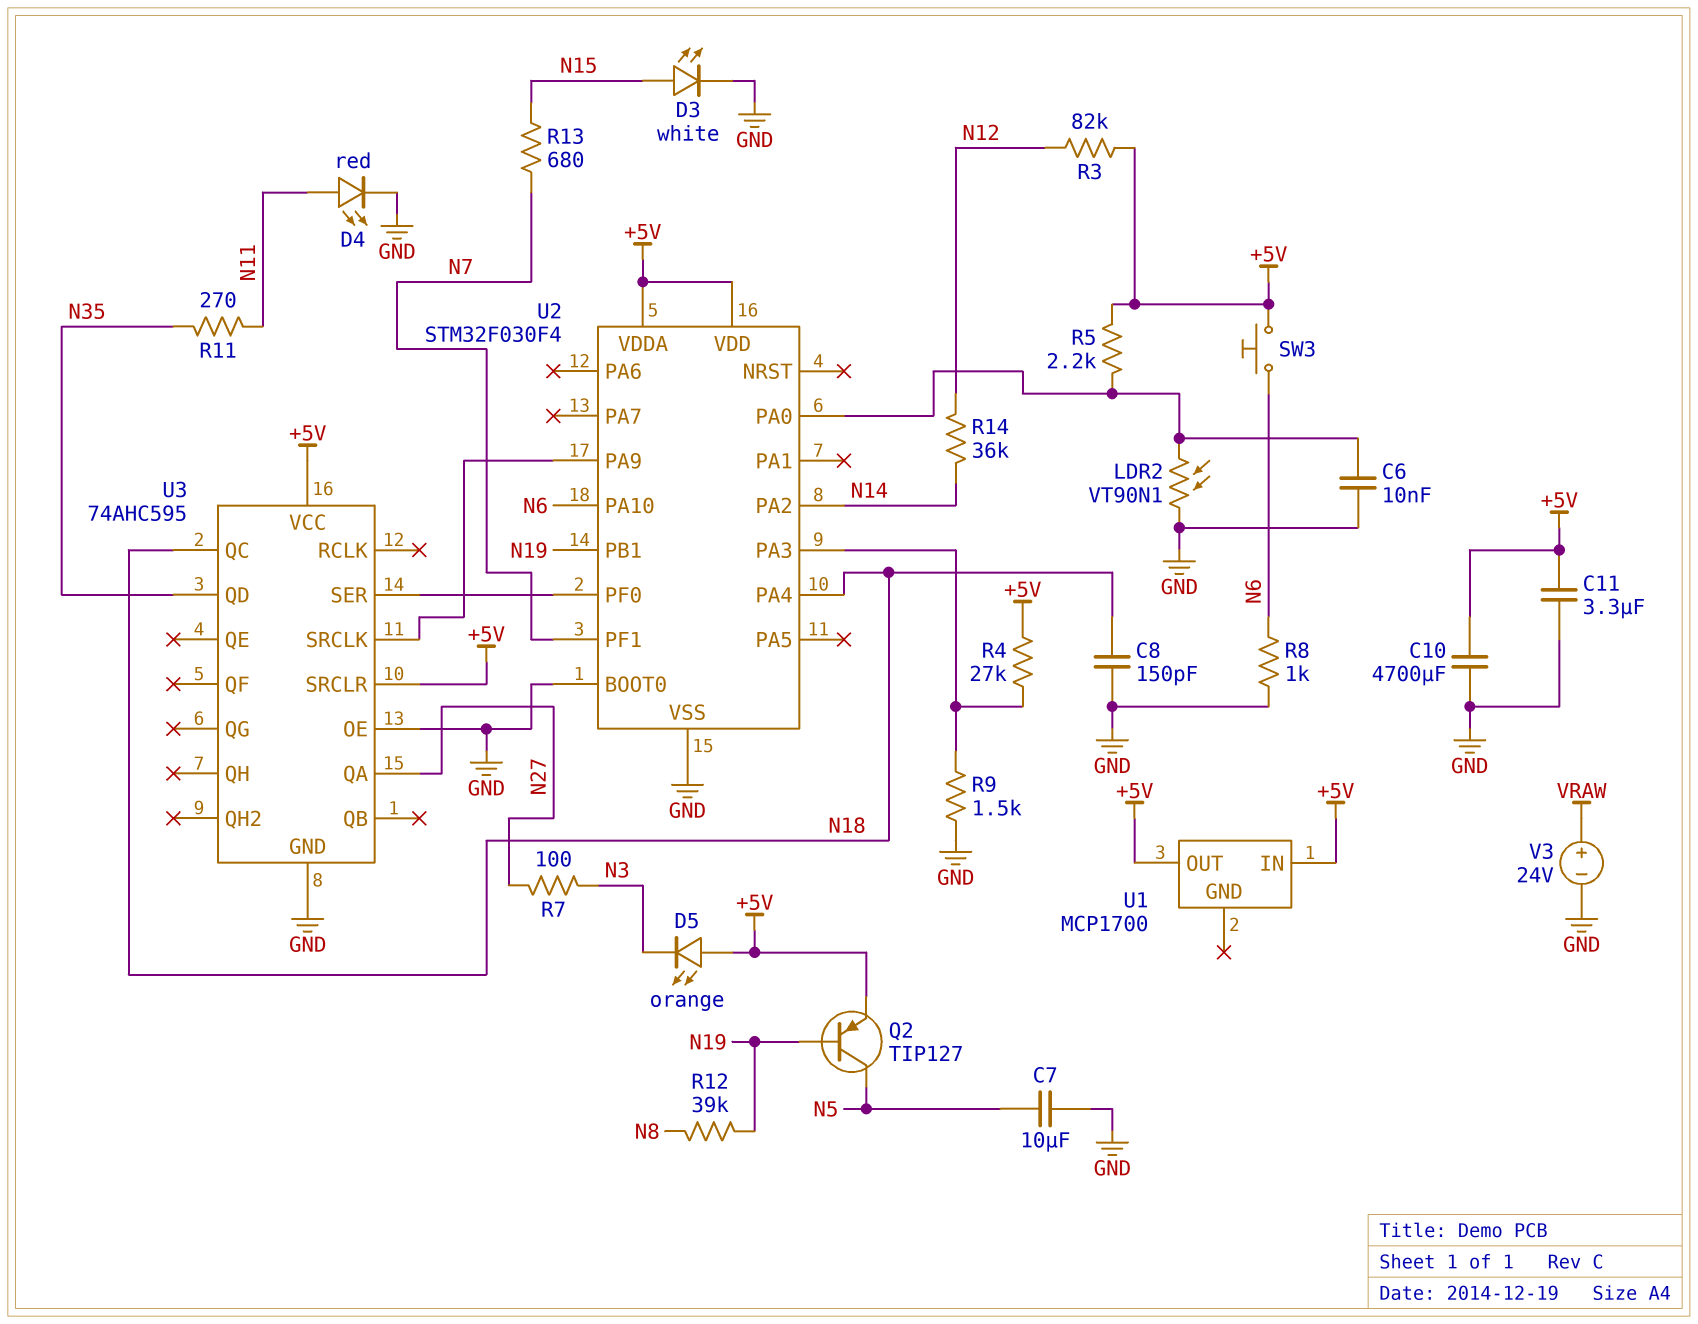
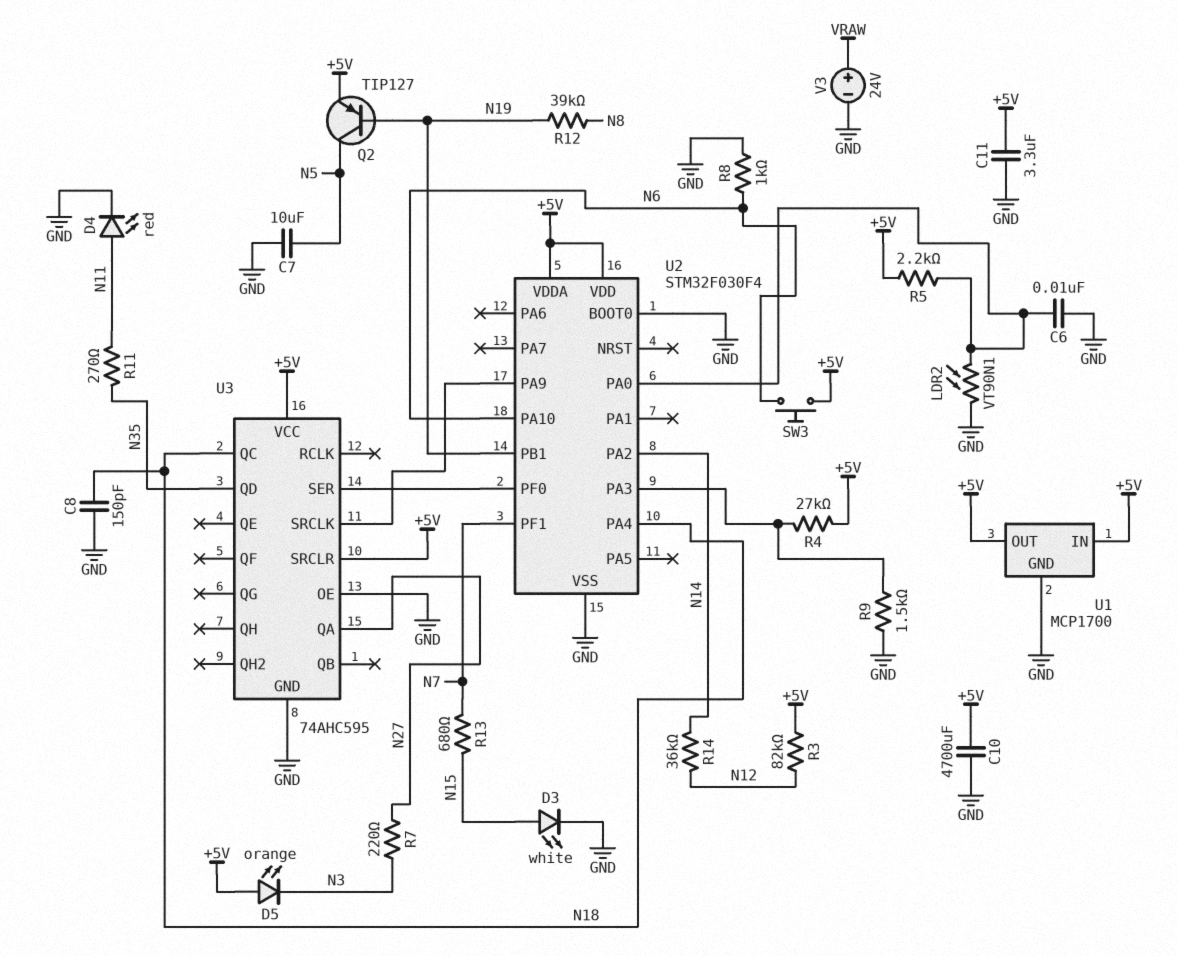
R7: 100 (N3, N27) -> 220 (N3, N27)
U1 pin GND: none -> GND

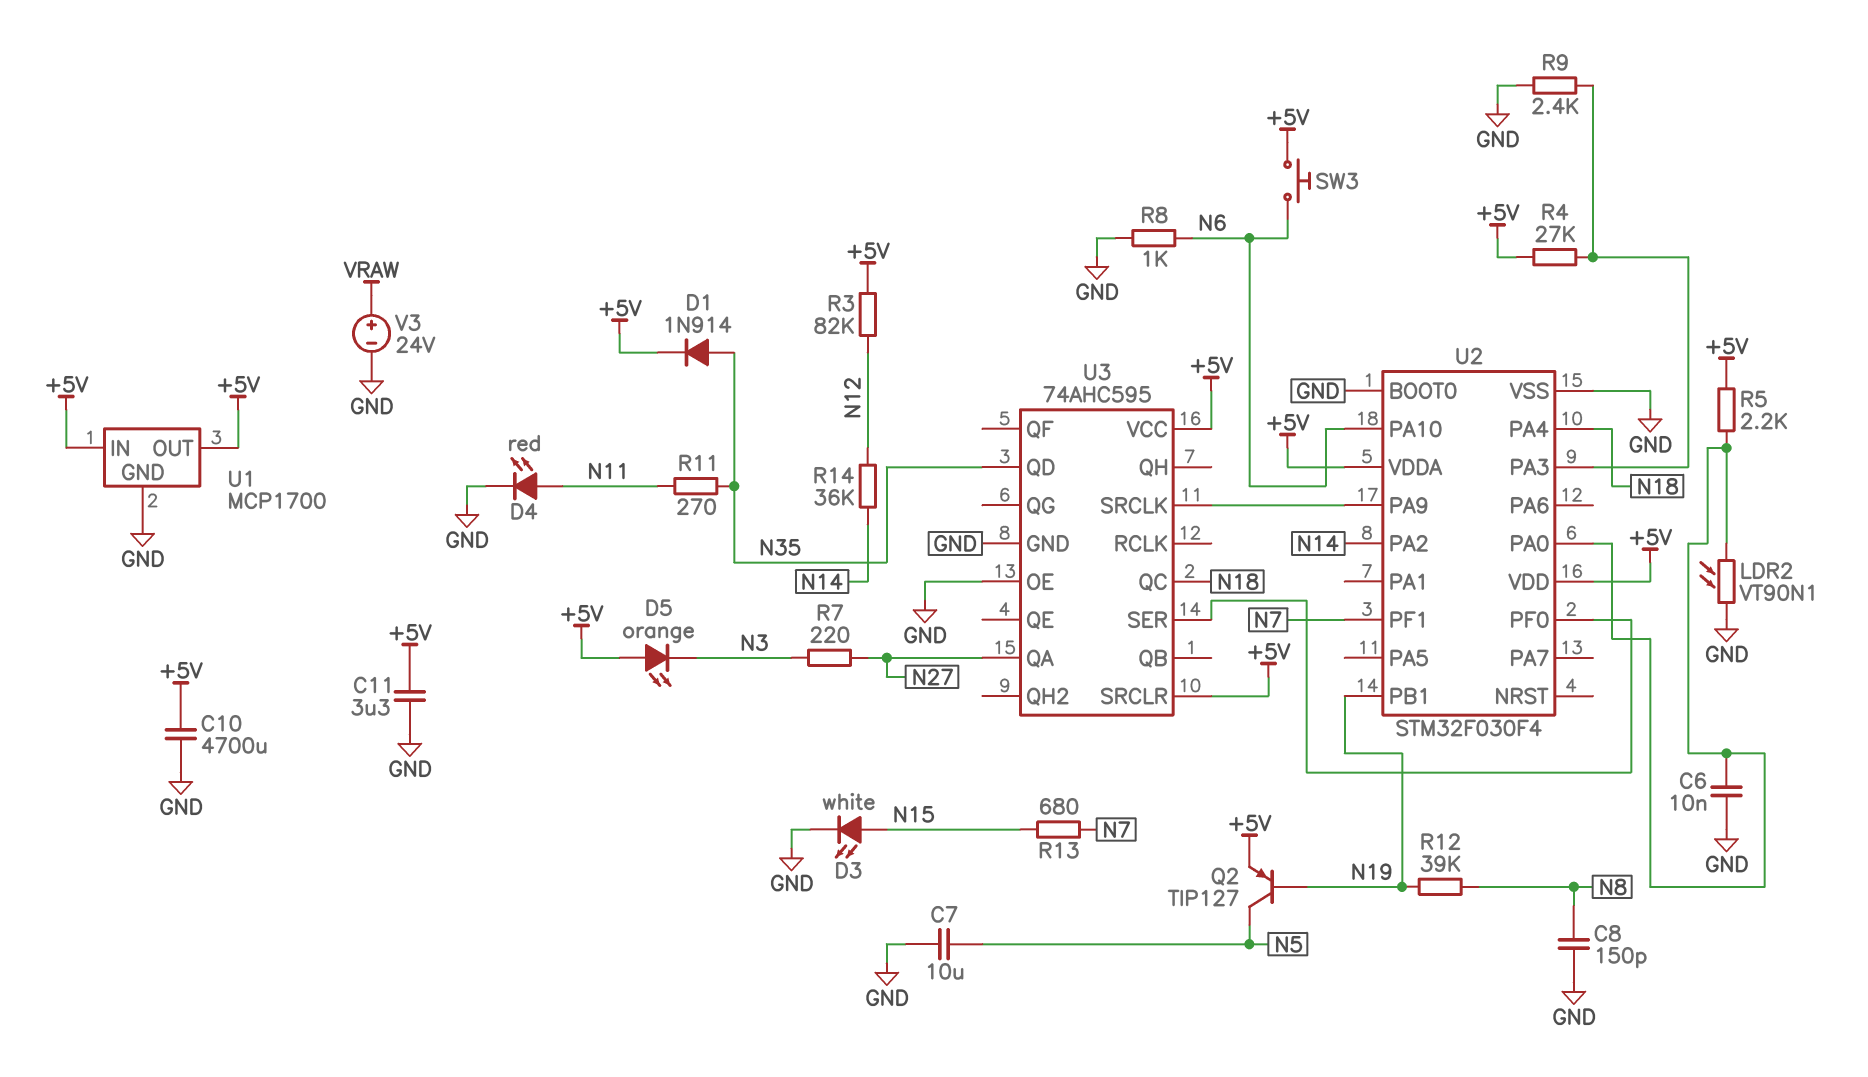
C8: 150pF (GND, N18) -> 150pF (GND, N8)
D1: none -> diode 1N914 (A N35, K +5V)
R9: 1.5k (GND, U2/PA3) -> 2.4k (GND, U2/PA3)

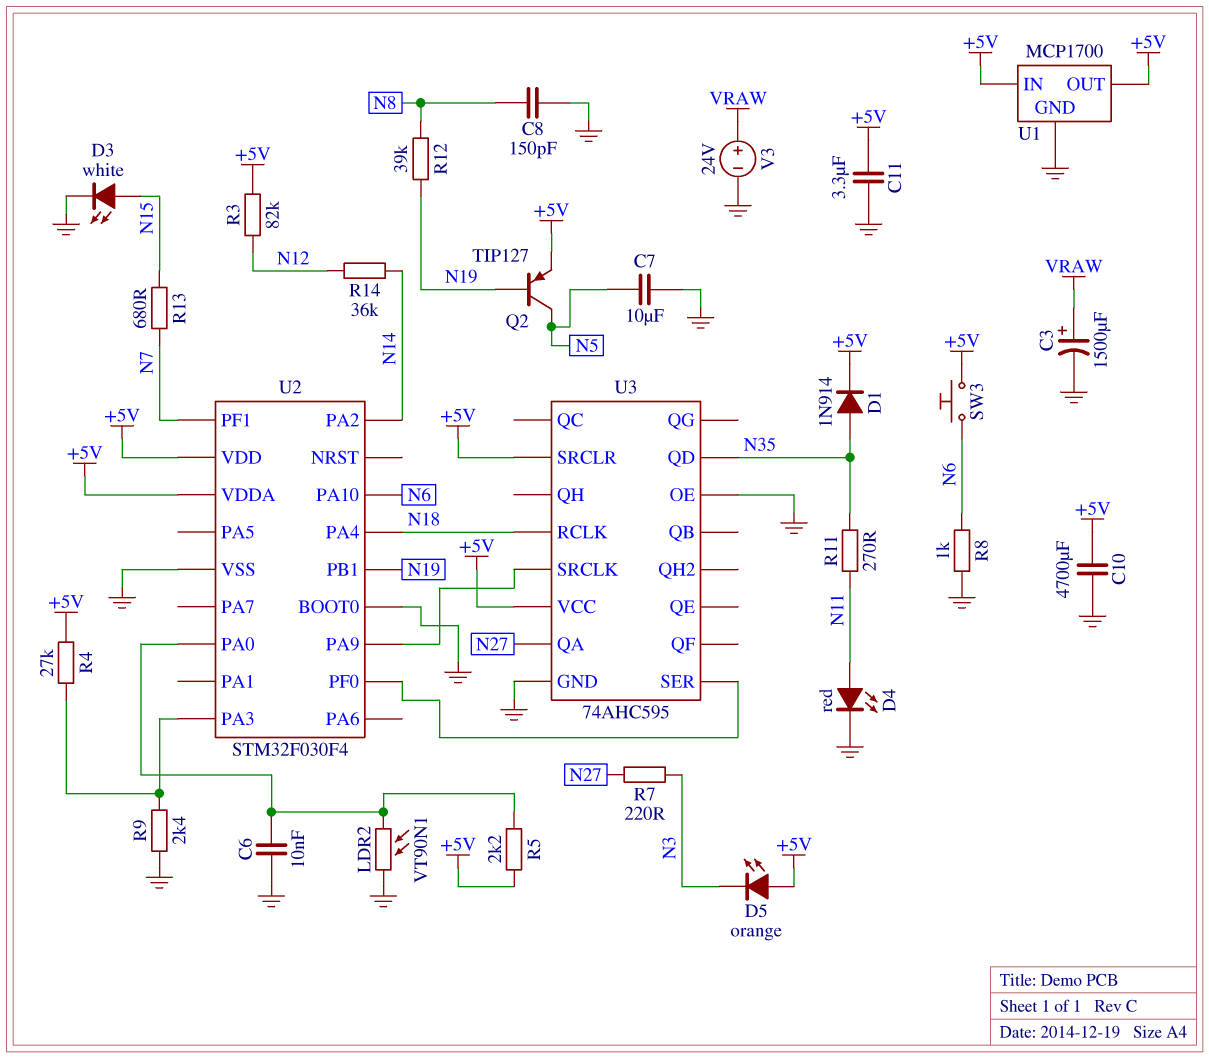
C3: none -> 1500uF (plus VRAW, minus GND)
U3 pin QC: N18 -> none
U3 pin RCLK: none -> N18

